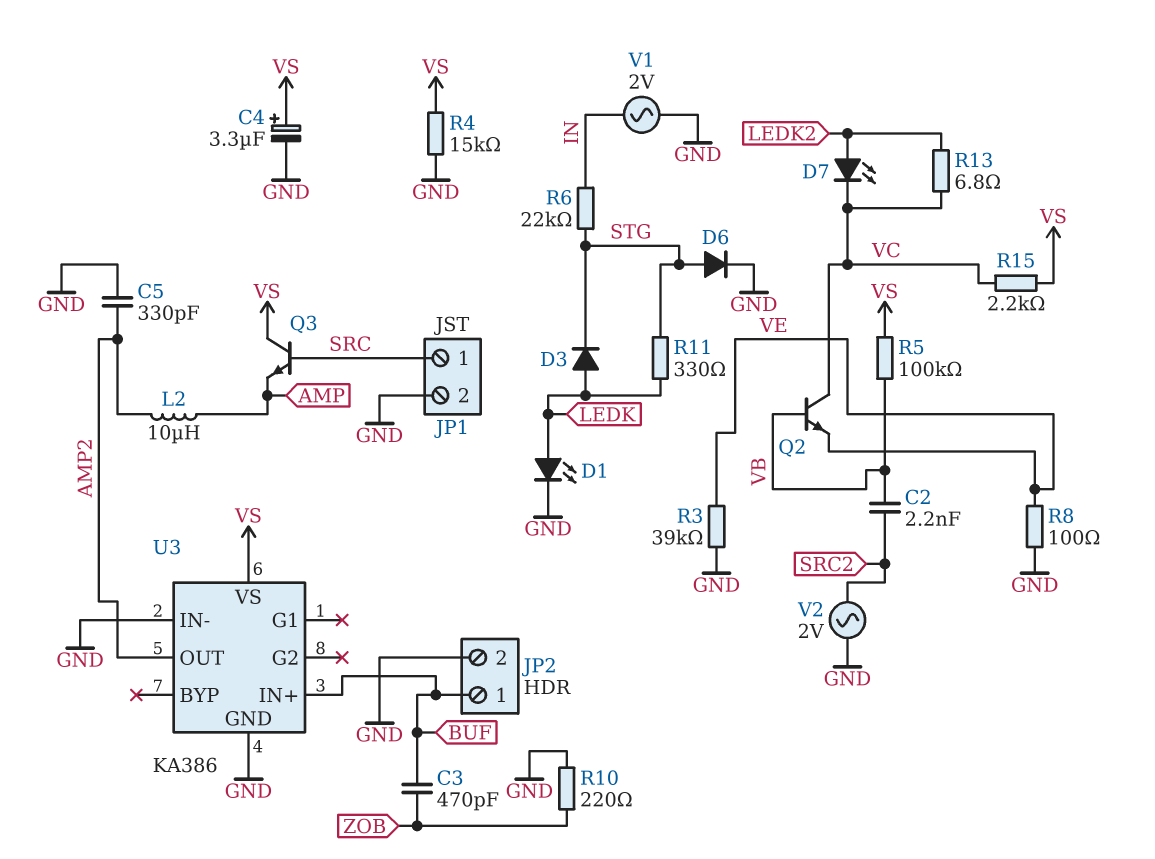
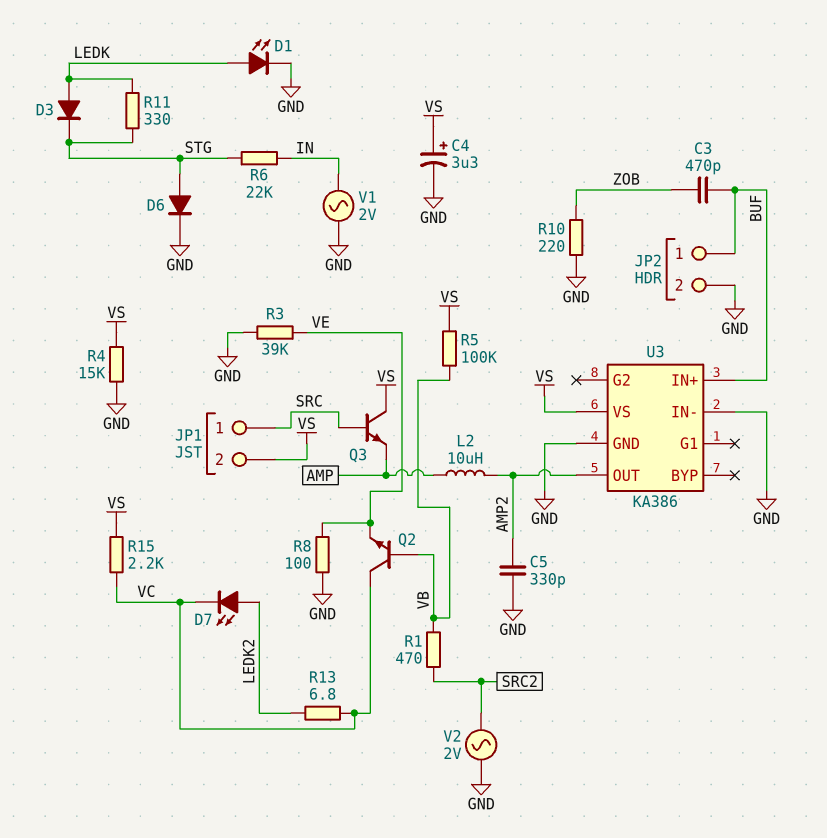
C2: 2.2nF (SRC2, VB) -> none
JP1 pin 2: GND -> VS
R1: none -> 470 (SRC2, VB)

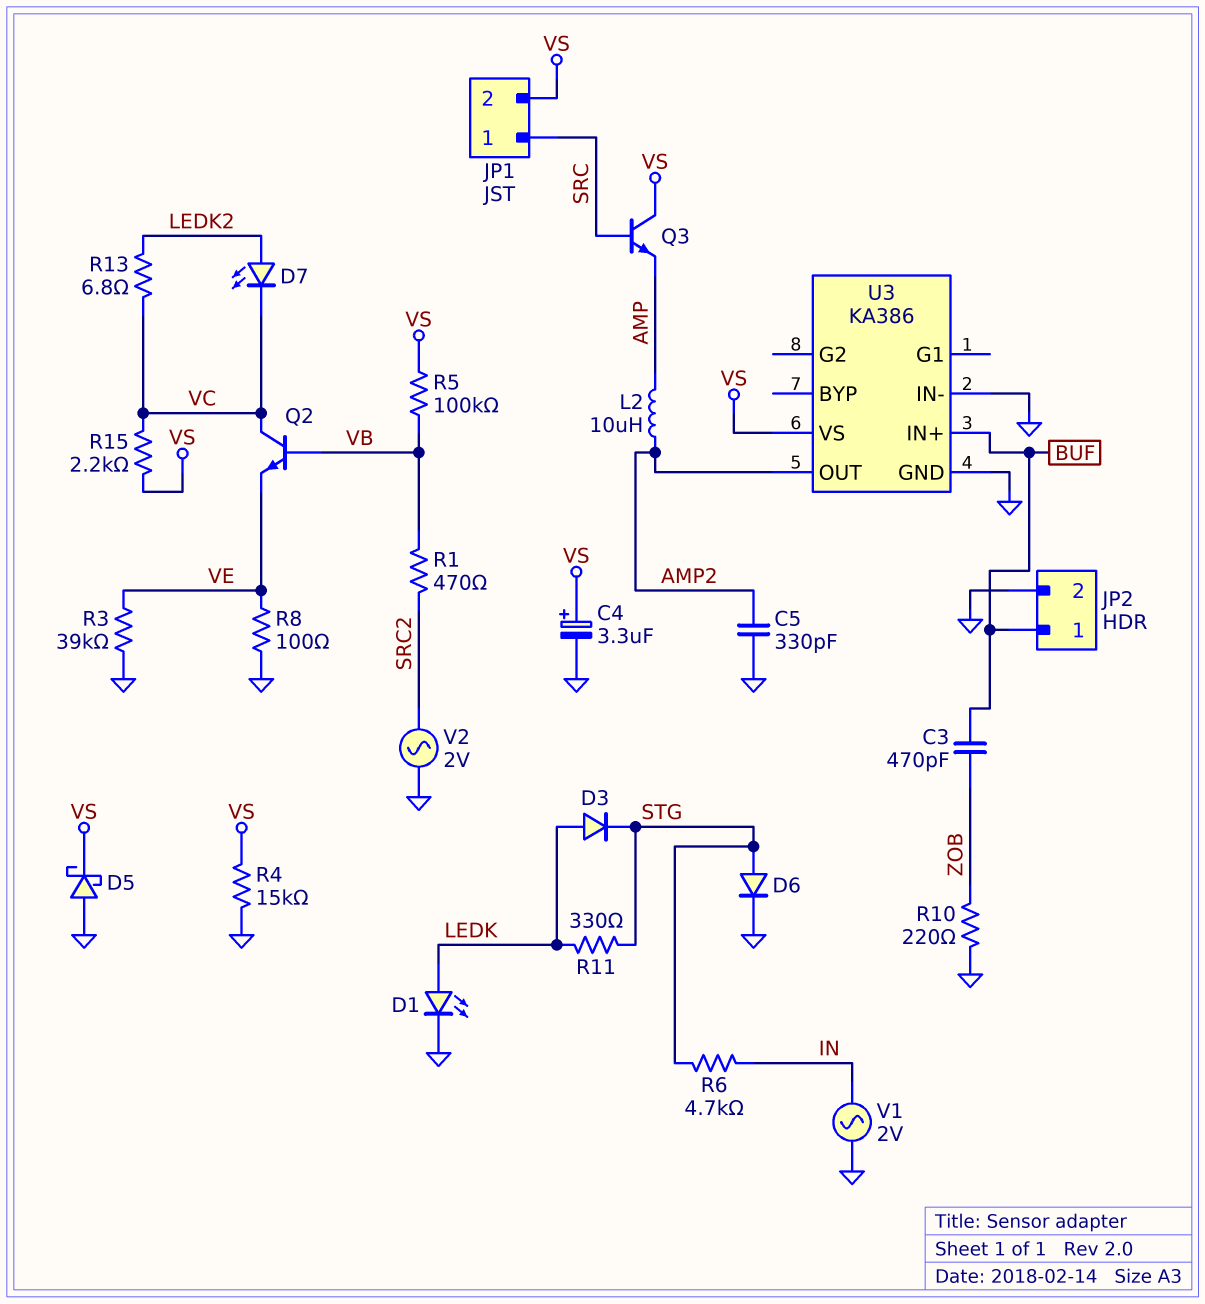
D5: none -> schottky (A GND, K VS)
R6: 22k (IN, STG) -> 4.7k (IN, STG)

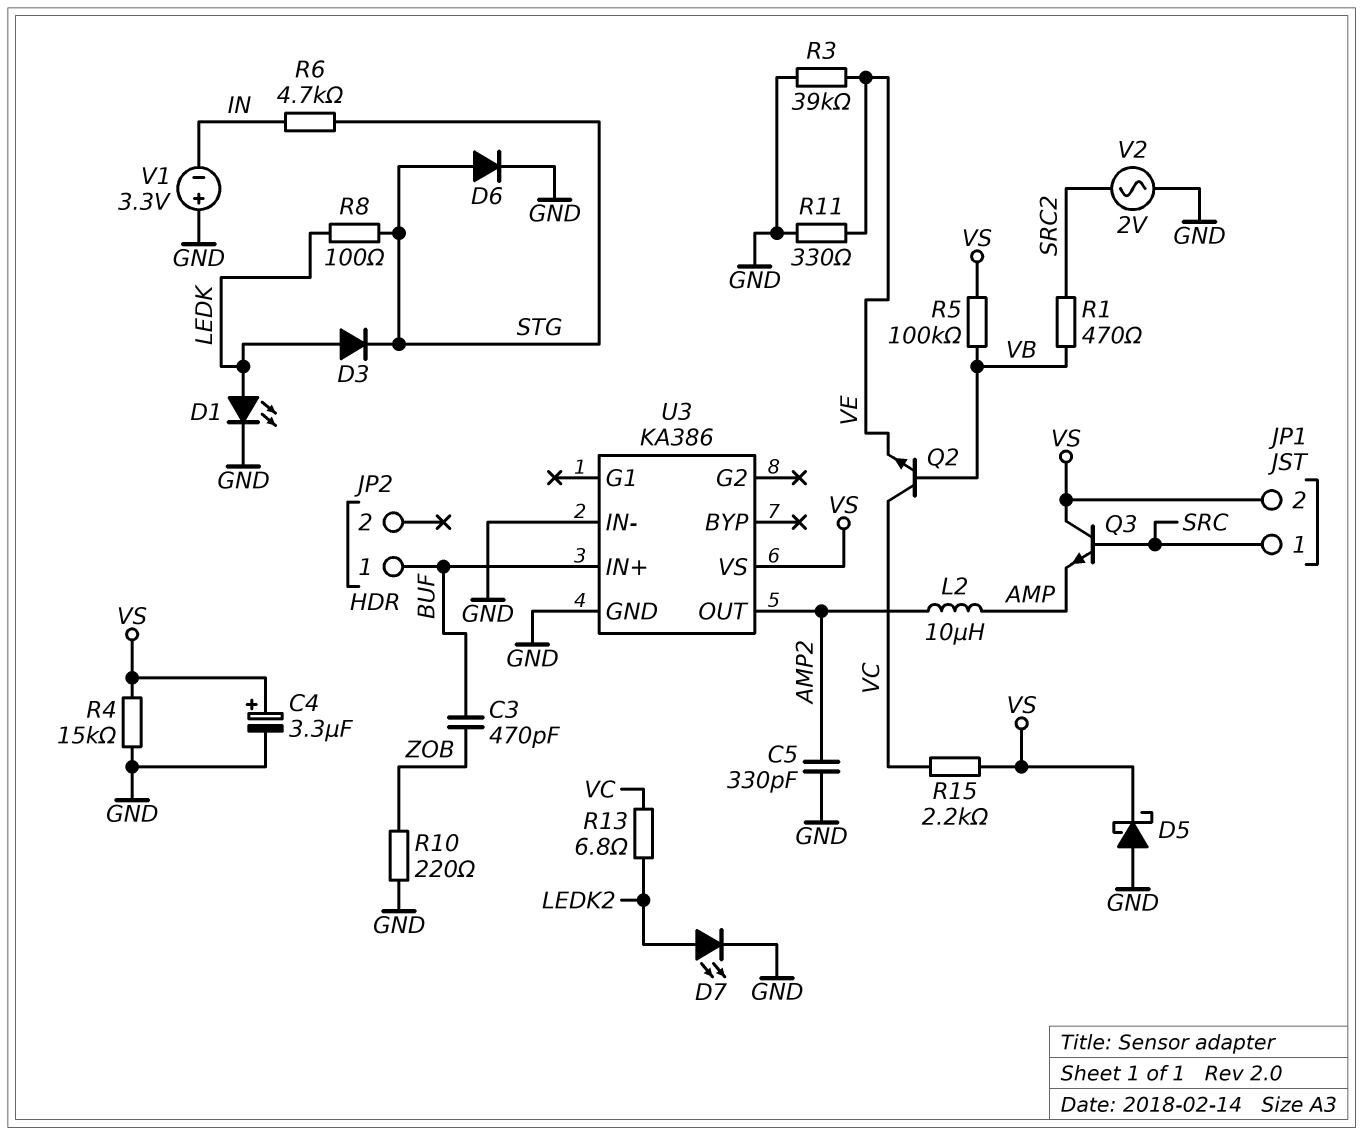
D7: LED (A LEDK2, K VC) -> LED (A LEDK2, K GND)
JP2 pin 2: GND -> none
R8: 100 (GND, VE) -> 100 (LEDK, STG)
R11: 330 (LEDK, STG) -> 330 (GND, VE)
V1: AC 2V (GND, IN) -> 3.3V (plus GND, minus IN)

